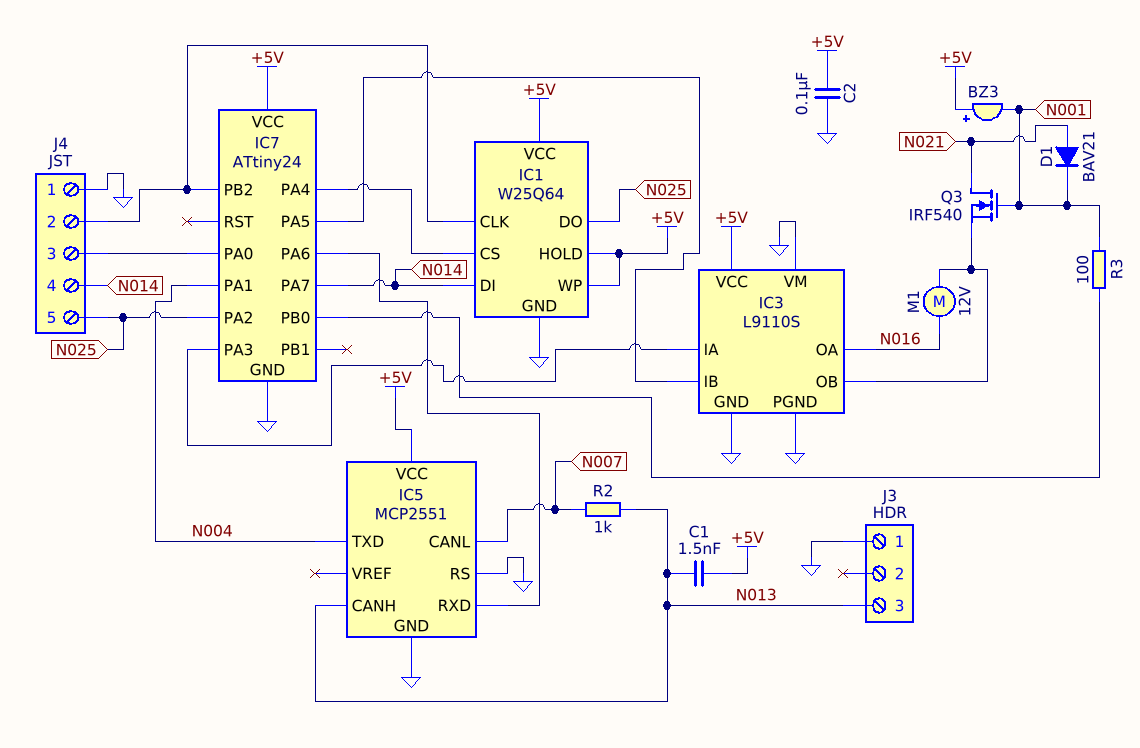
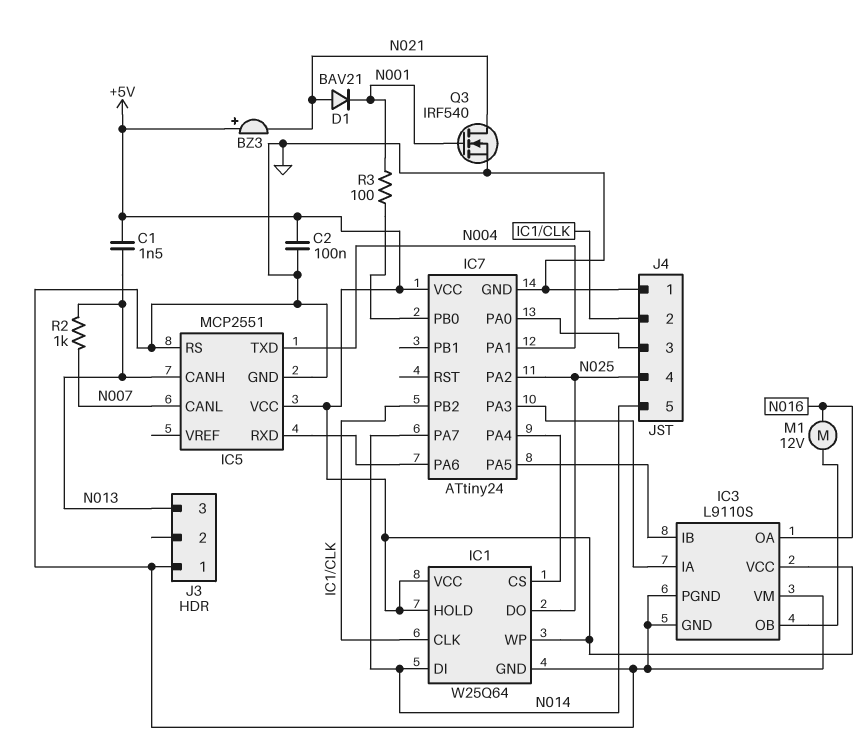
BZ3: buzzer (plus +5V, minus N001) -> buzzer (plus +5V, minus N021)
J4 pin 4: N014 -> N025
J4 pin 5: N025 -> N014
Q3: NMOS IRF540 (G N001, D N021, S IC3/OB) -> NMOS IRF540 (G N001, D N021, S GND)

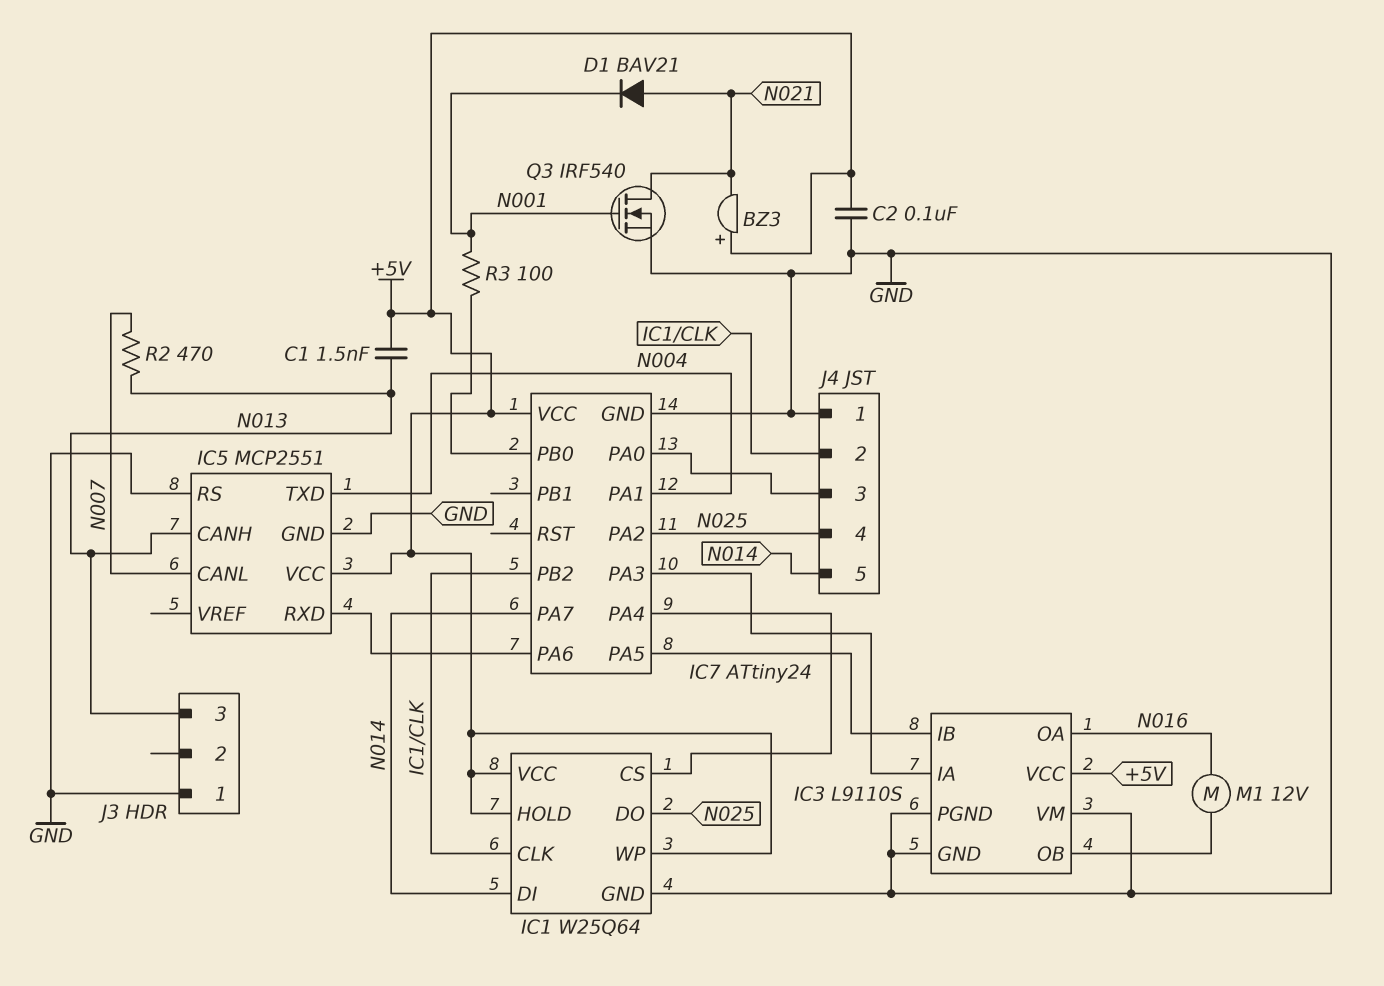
R2: 1k (N007, N013) -> 470 (N007, N013)

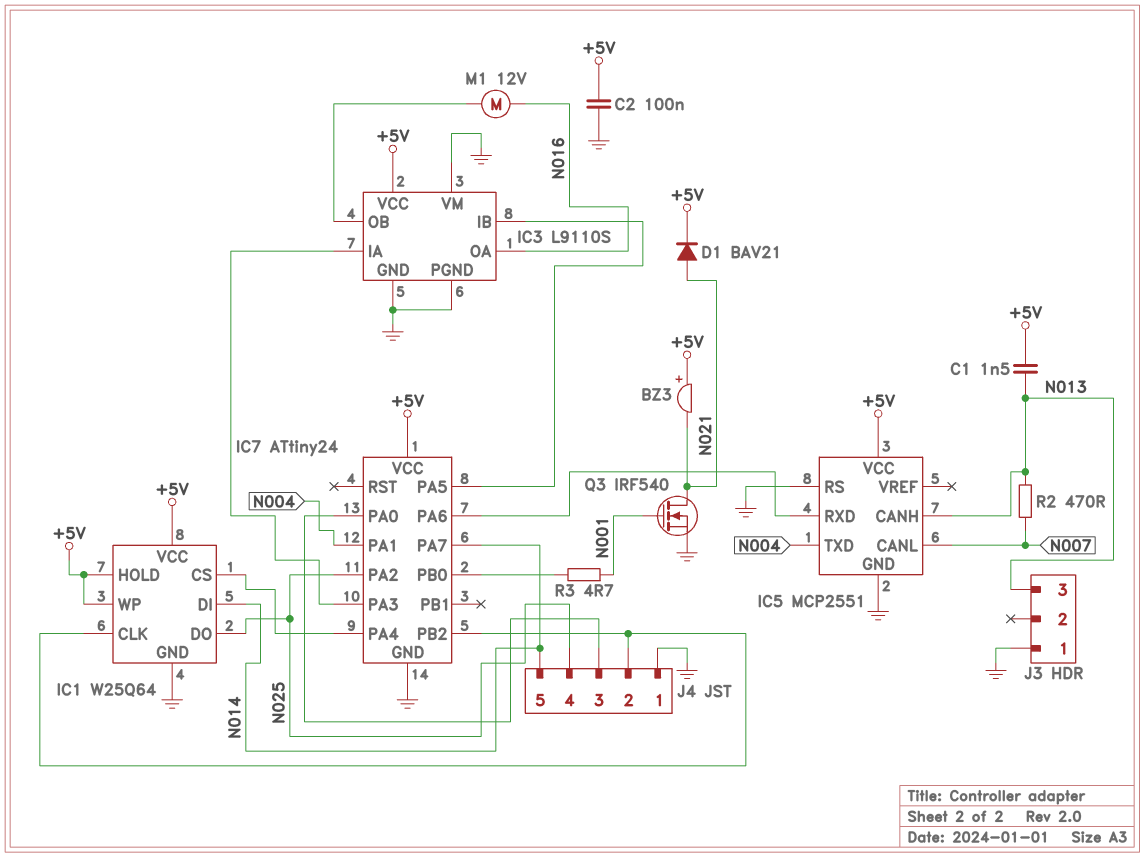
D1: diode BAV21 (A N021, K N001) -> diode BAV21 (A N021, K +5V)
R3: 100 (IC7/PB0, N001) -> 4.7 (IC7/PB0, N001)

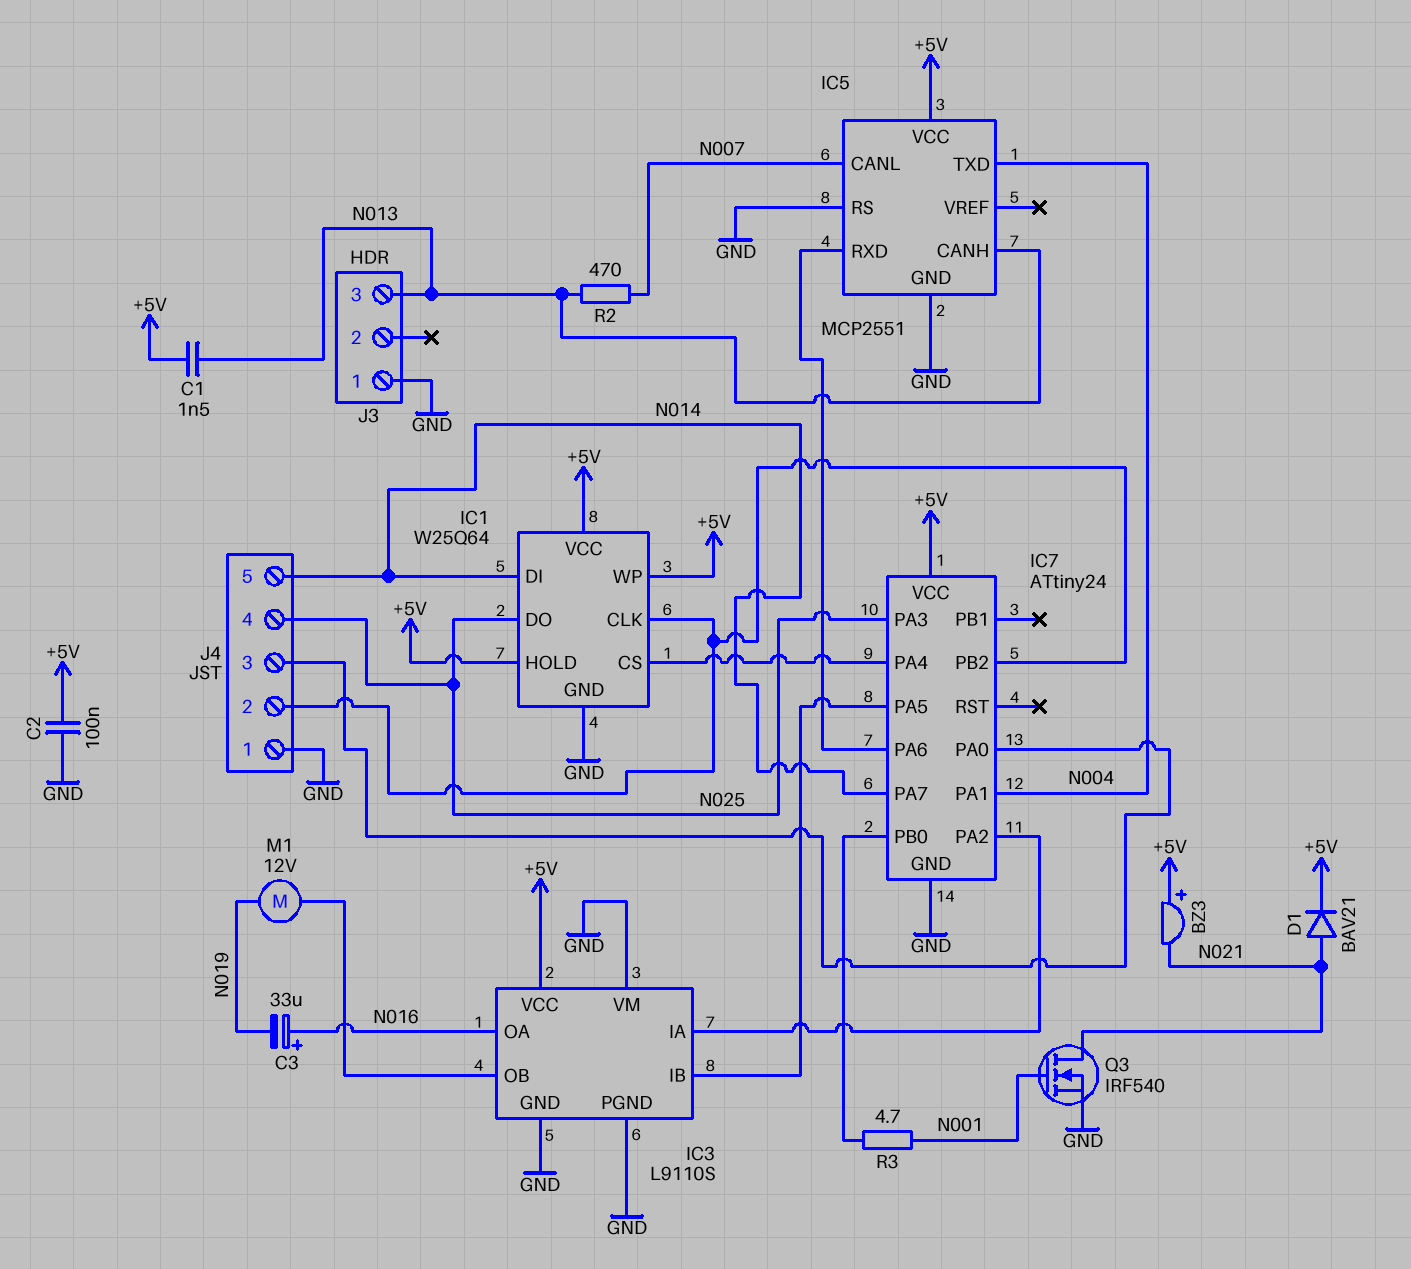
C3: none -> 33uF (plus N016, minus N019)
IC7 pin PA2: N025 -> IC3/IA
IC7 pin PA3: IC3/IA -> N025
M1: motor 12V (IC3/OB, N016) -> motor 12V (IC3/OB, N019)

